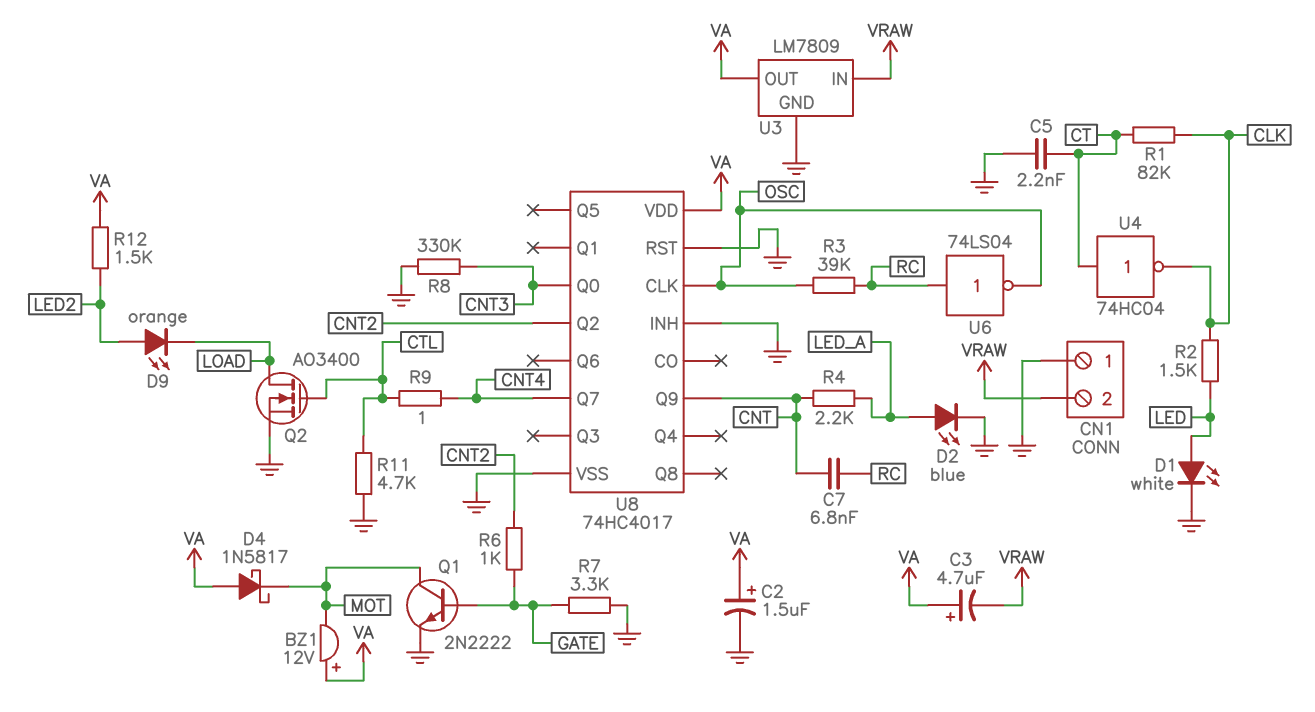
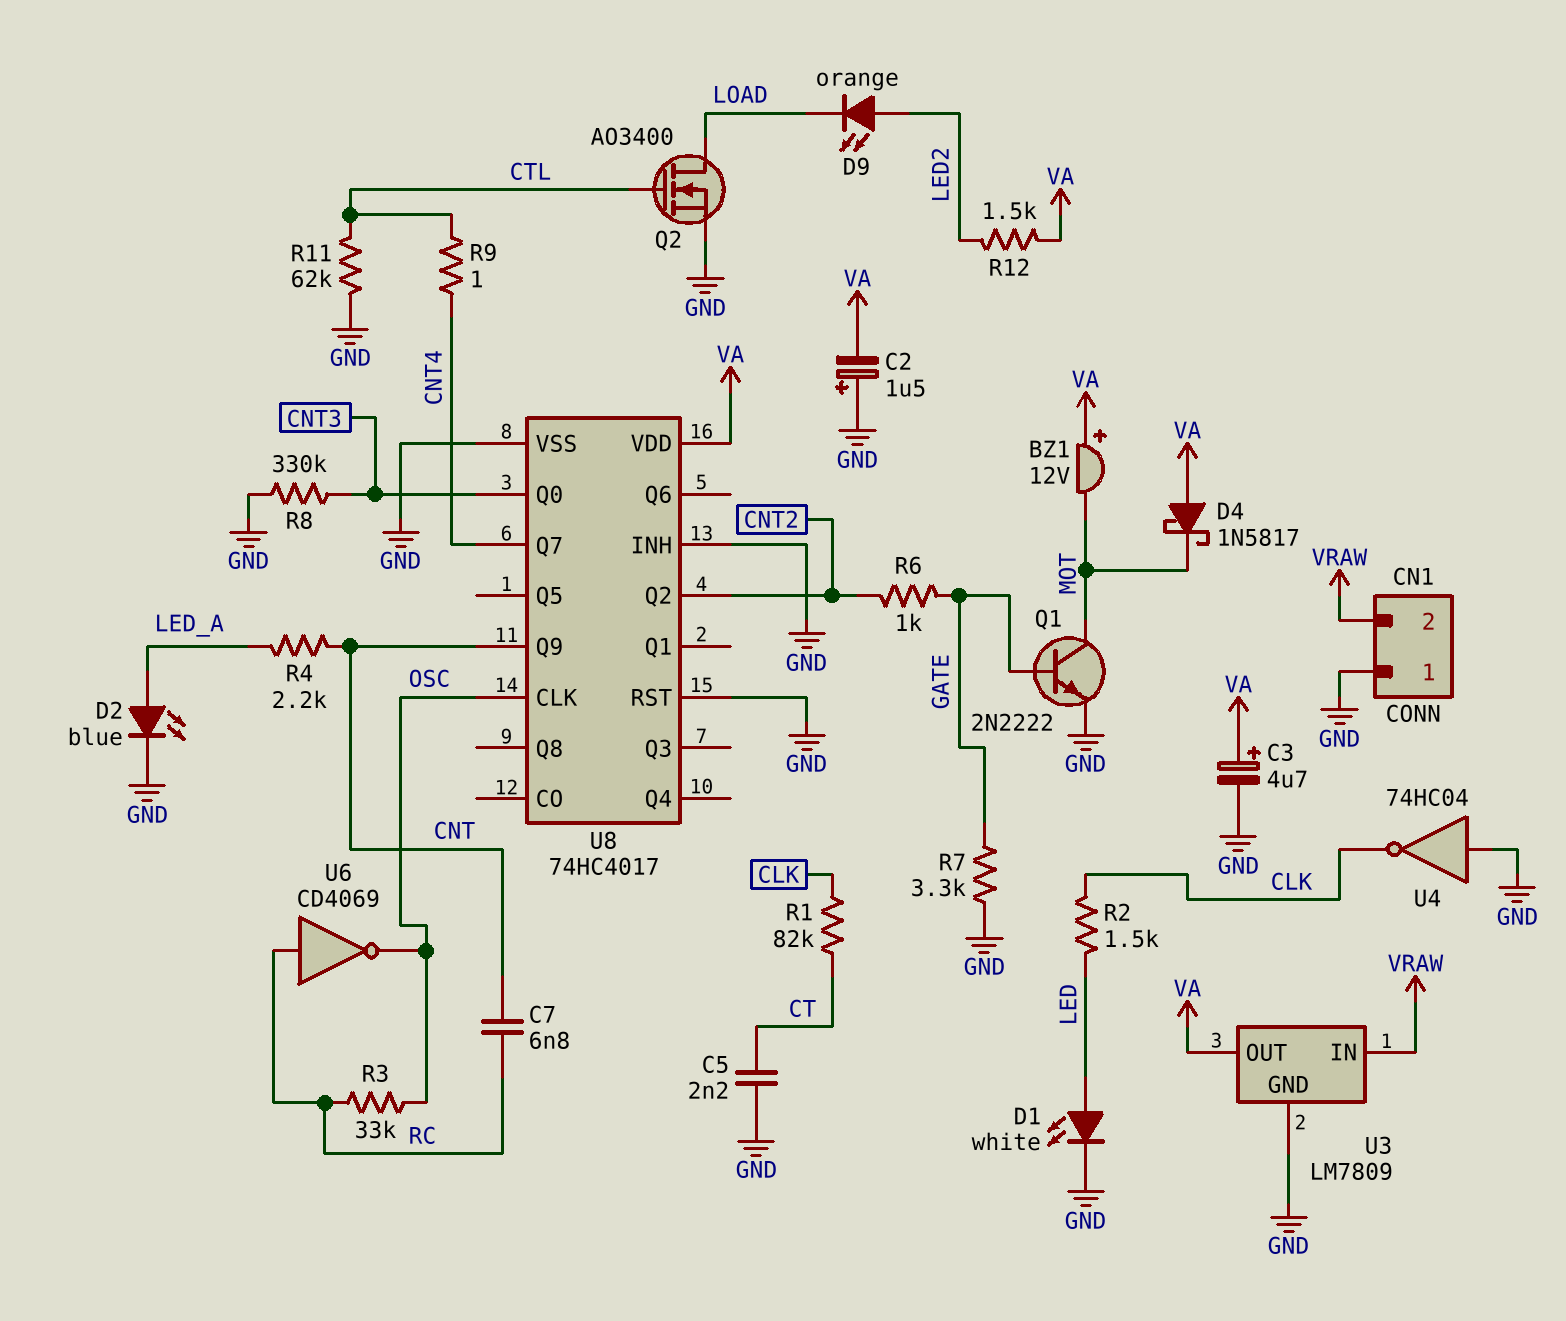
C2: 1.5uF (plus VA, minus GND) -> 1.5uF (plus GND, minus VA)
C3: 4.7uF (plus VA, minus VRAW) -> 4.7uF (plus VA, minus GND)
R3: 39k (OSC, RC) -> 33k (OSC, RC)
R11: 4.7k (CTL, GND) -> 62k (CTL, GND)
U4: NOT 74HC04 (in CT, out CLK) -> NOT 74HC04 (in GND, out CLK)
U6: NOT 74LS04 (in RC, out OSC) -> NOT CD4069 (in RC, out OSC)

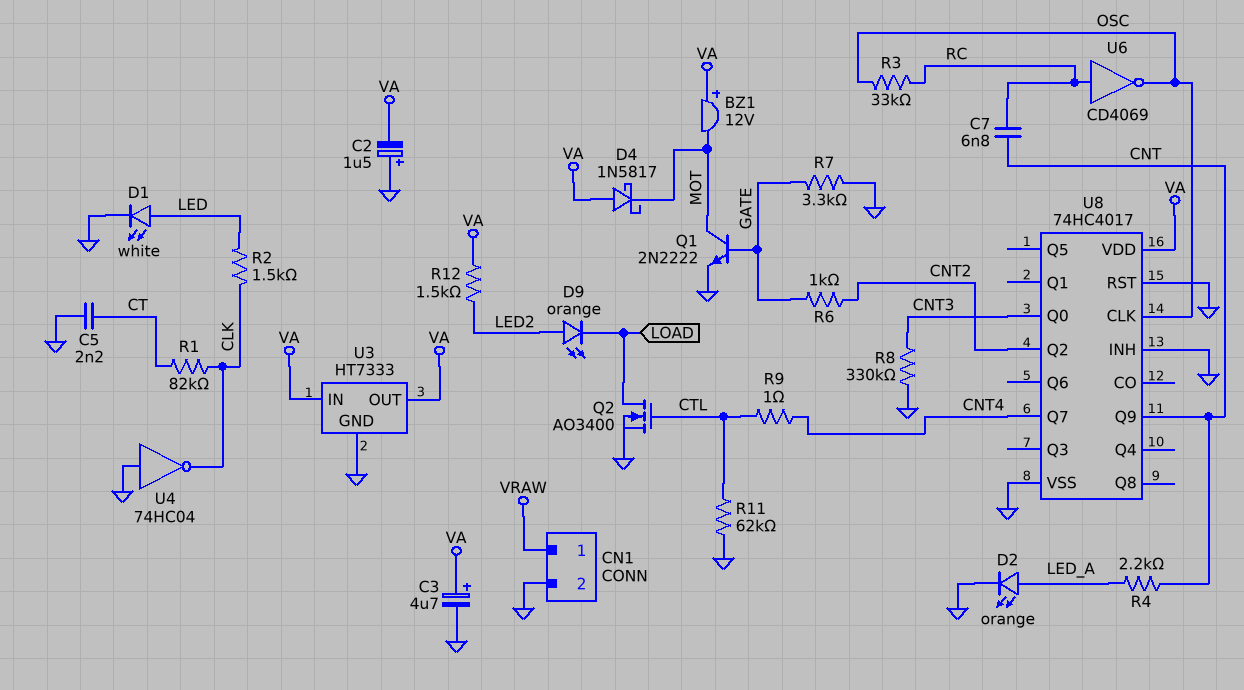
CN1 pin 1: GND -> VRAW
CN1 pin 2: VRAW -> GND
D2: LED blue (A LED_A, K GND) -> LED orange (A LED_A, K GND)
U3: LM7809 -> HT7333
U3 pin IN: VRAW -> VA

